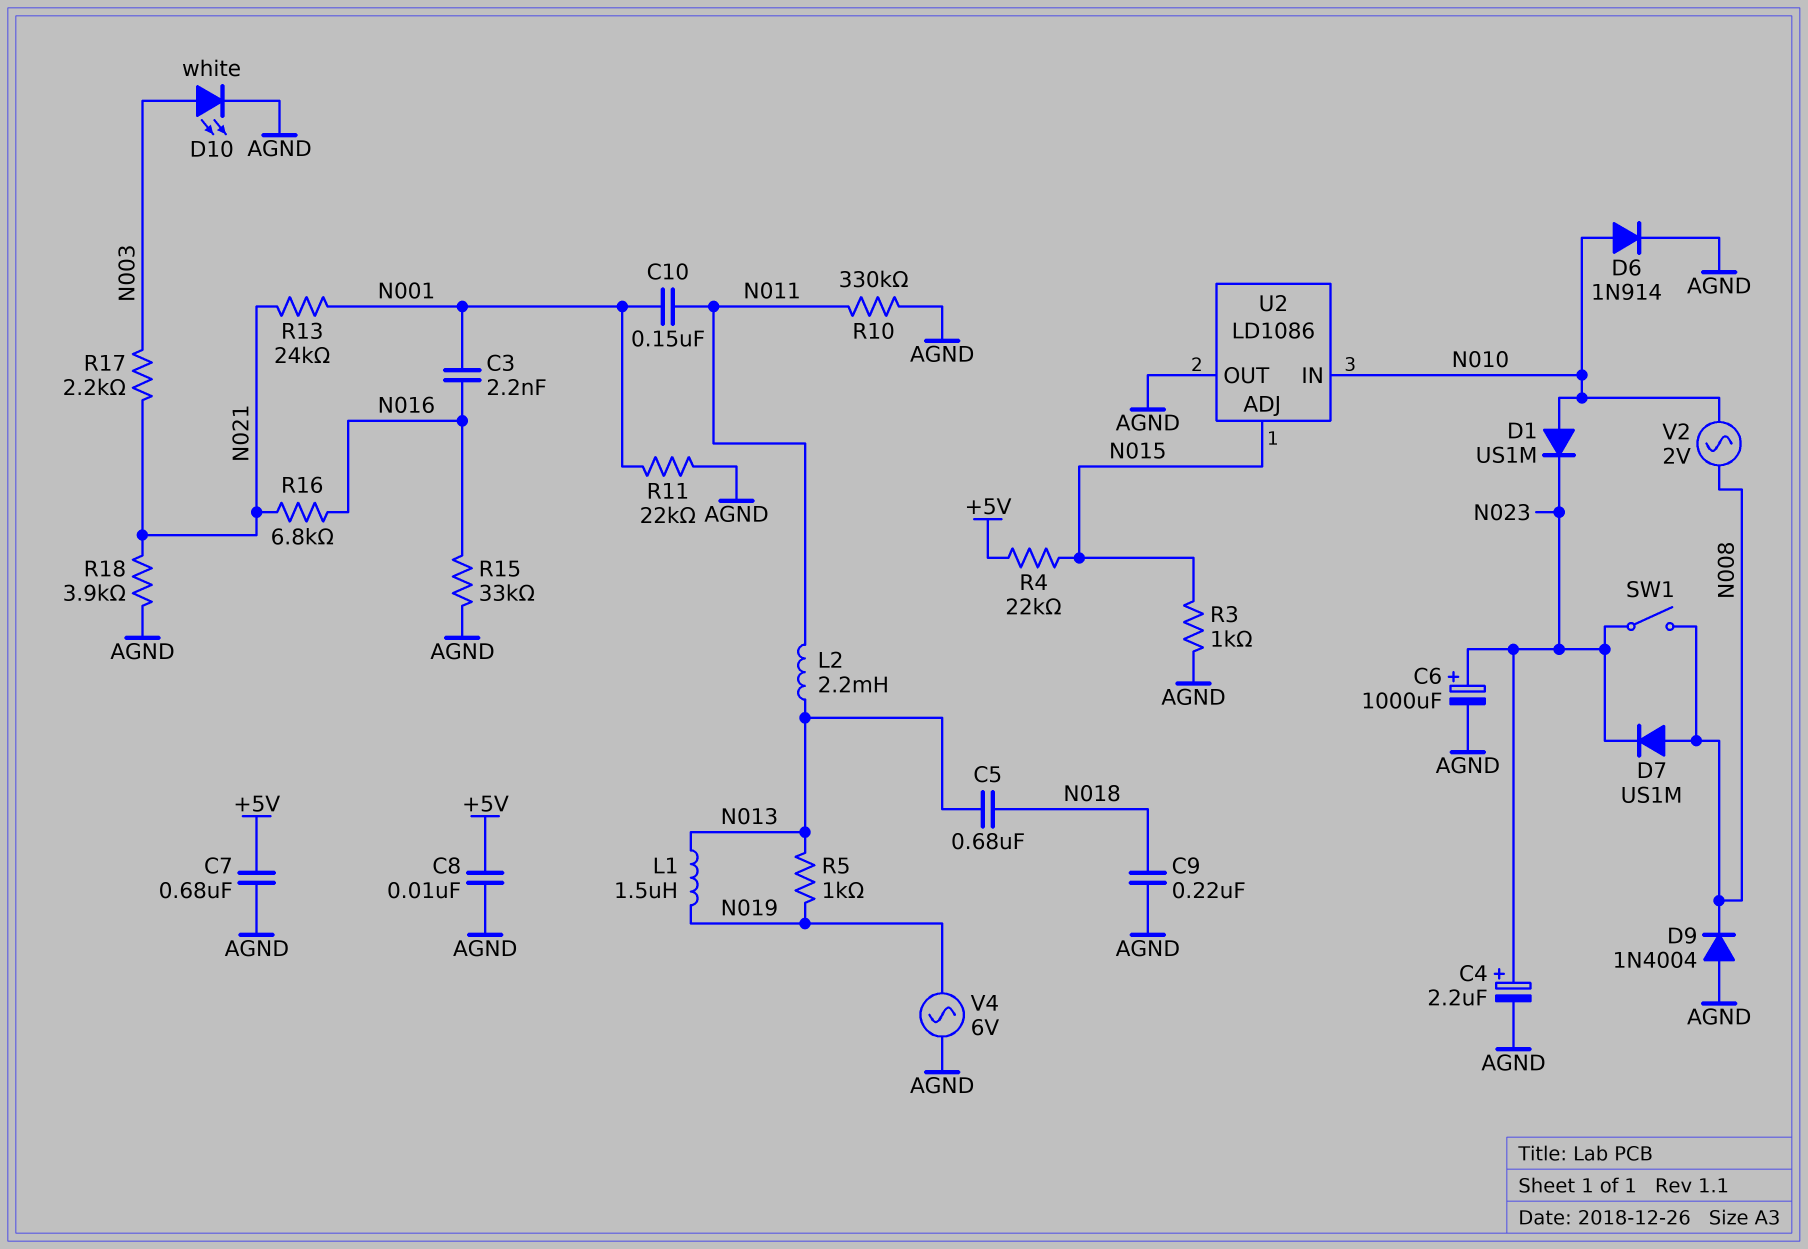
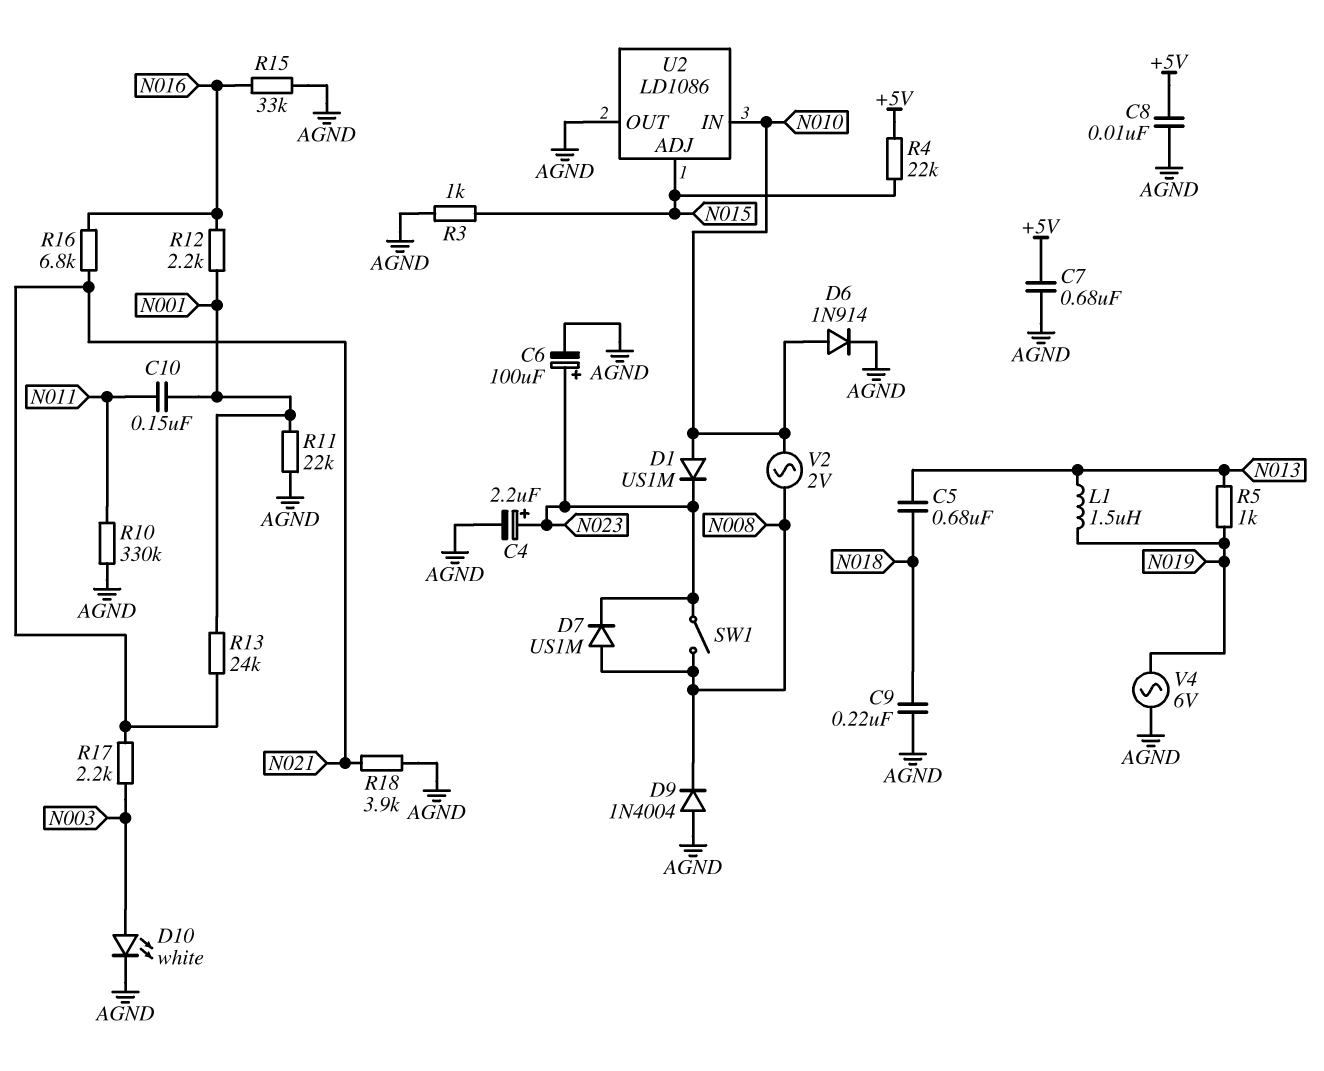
C3: 2.2nF (N001, N016) -> none
C6: 1000uF (plus N023, minus AGND) -> 100uF (plus N023, minus AGND)
L2: 2.2mH (N011, N013) -> none
R12: none -> 2.2k (N001, N016)

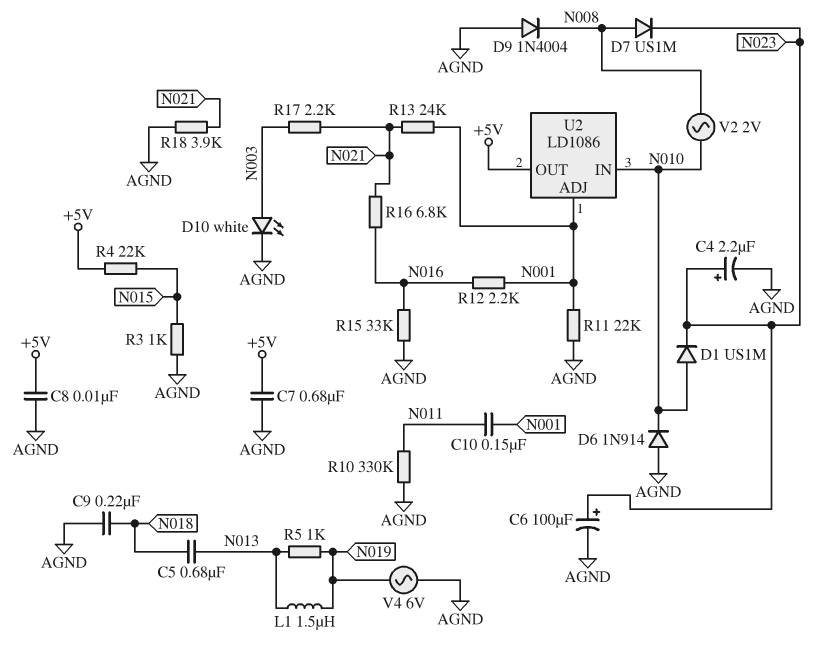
D6: diode 1N914 (A N010, K AGND) -> diode 1N914 (A AGND, K N010)
SW1: switch (N008, N023) -> none
U2 pin ADJ: N015 -> N001
U2 pin OUT: AGND -> +5V

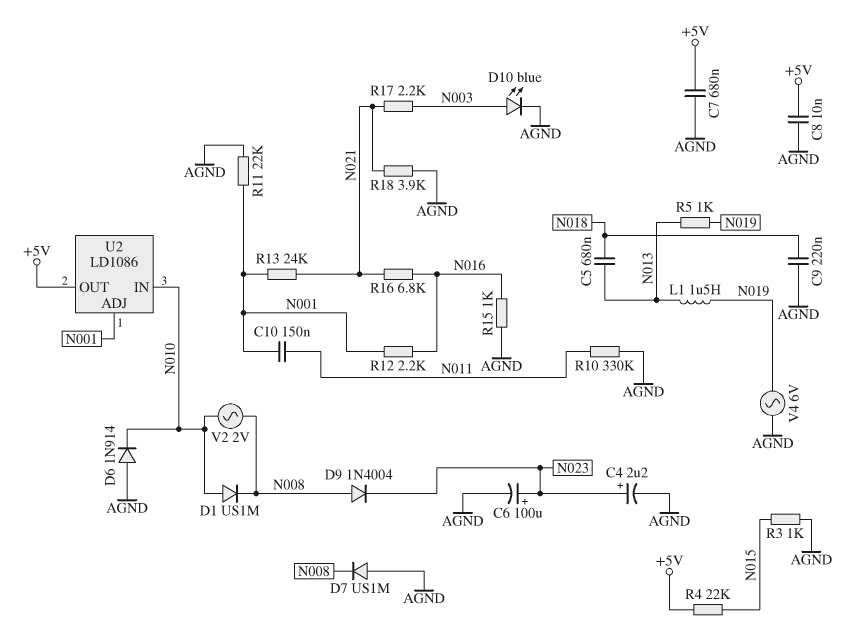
D1: diode US1M (A N010, K N023) -> diode US1M (A N010, K N008)
D7: diode US1M (A N008, K N023) -> diode US1M (A AGND, K N008)
D9: diode 1N4004 (A AGND, K N008) -> diode 1N4004 (A N008, K N023)
D10: LED white (A N003, K AGND) -> LED blue (A N003, K AGND)
R15: 33k (AGND, N016) -> 1k (AGND, N016)

